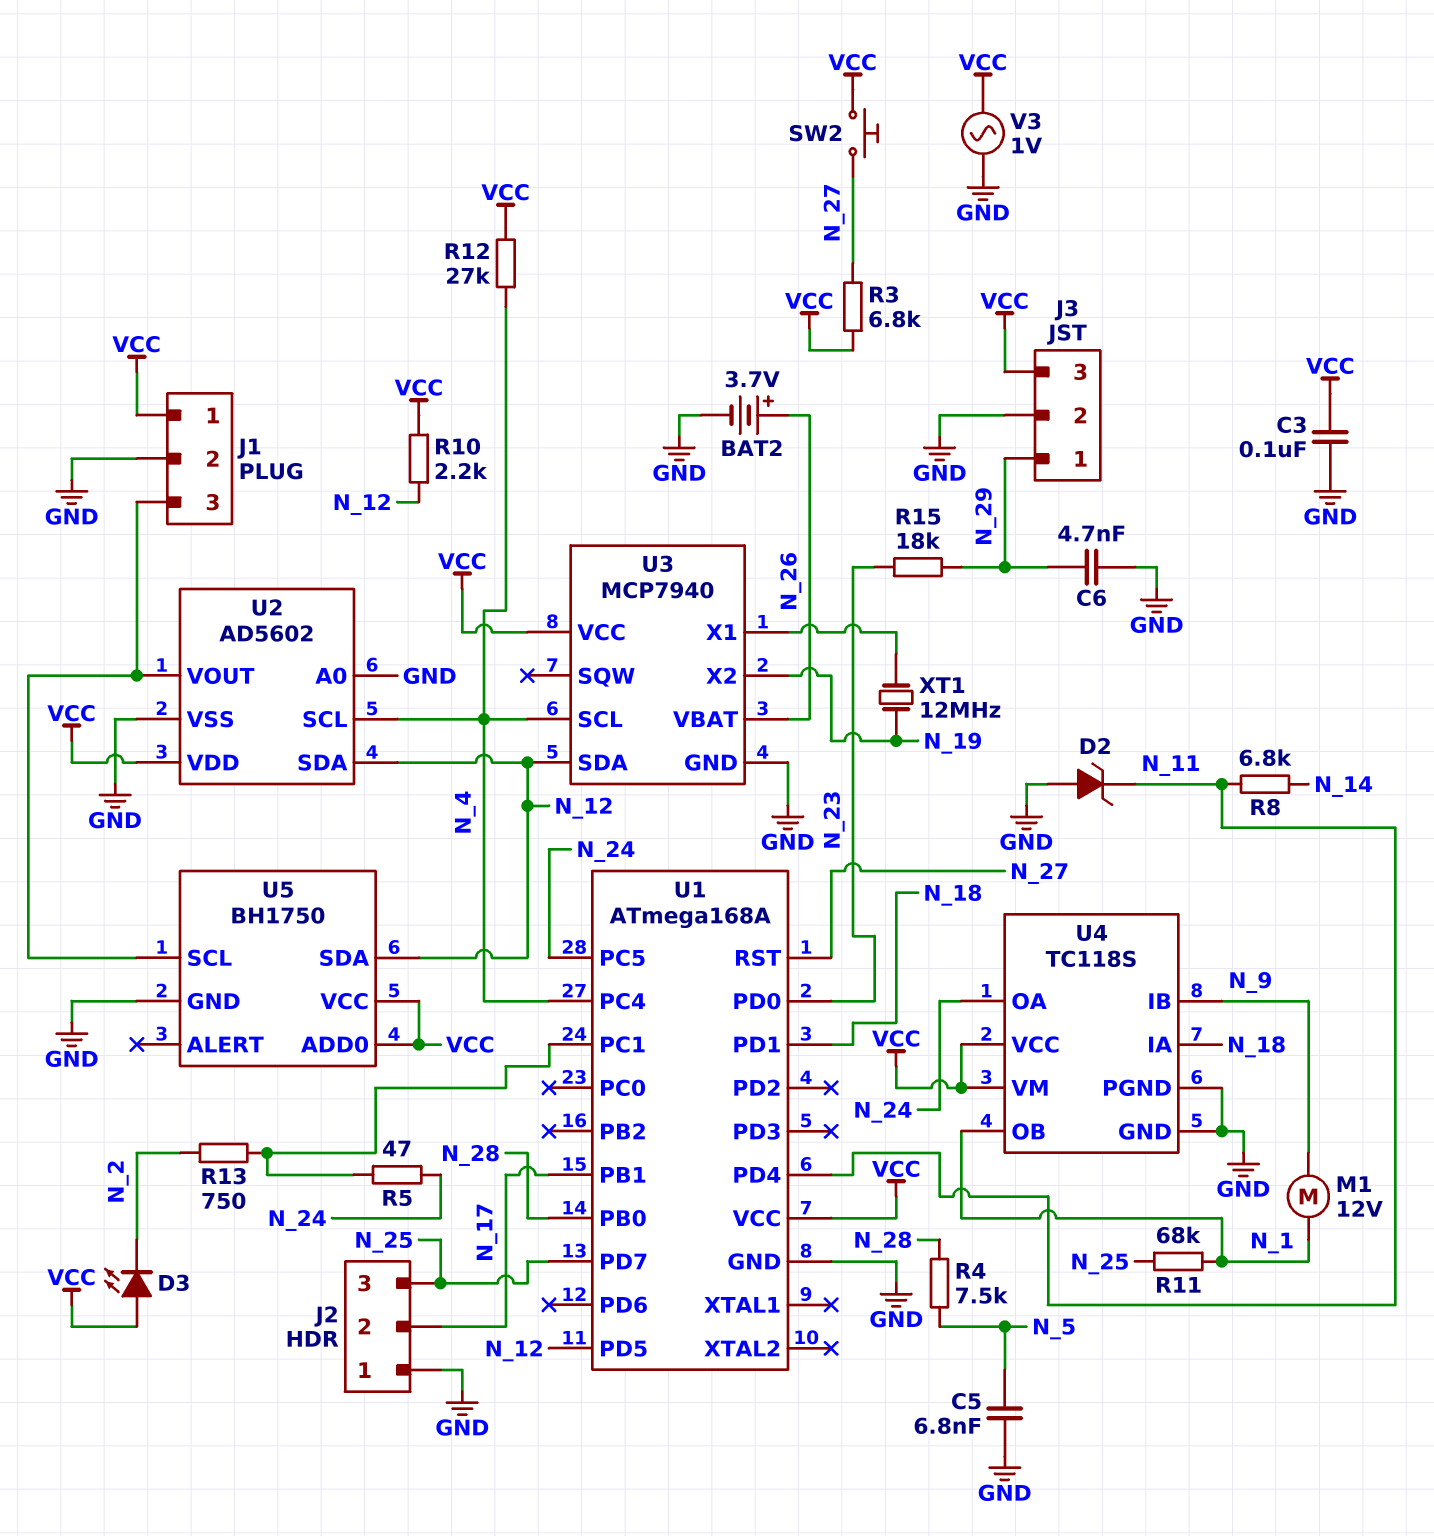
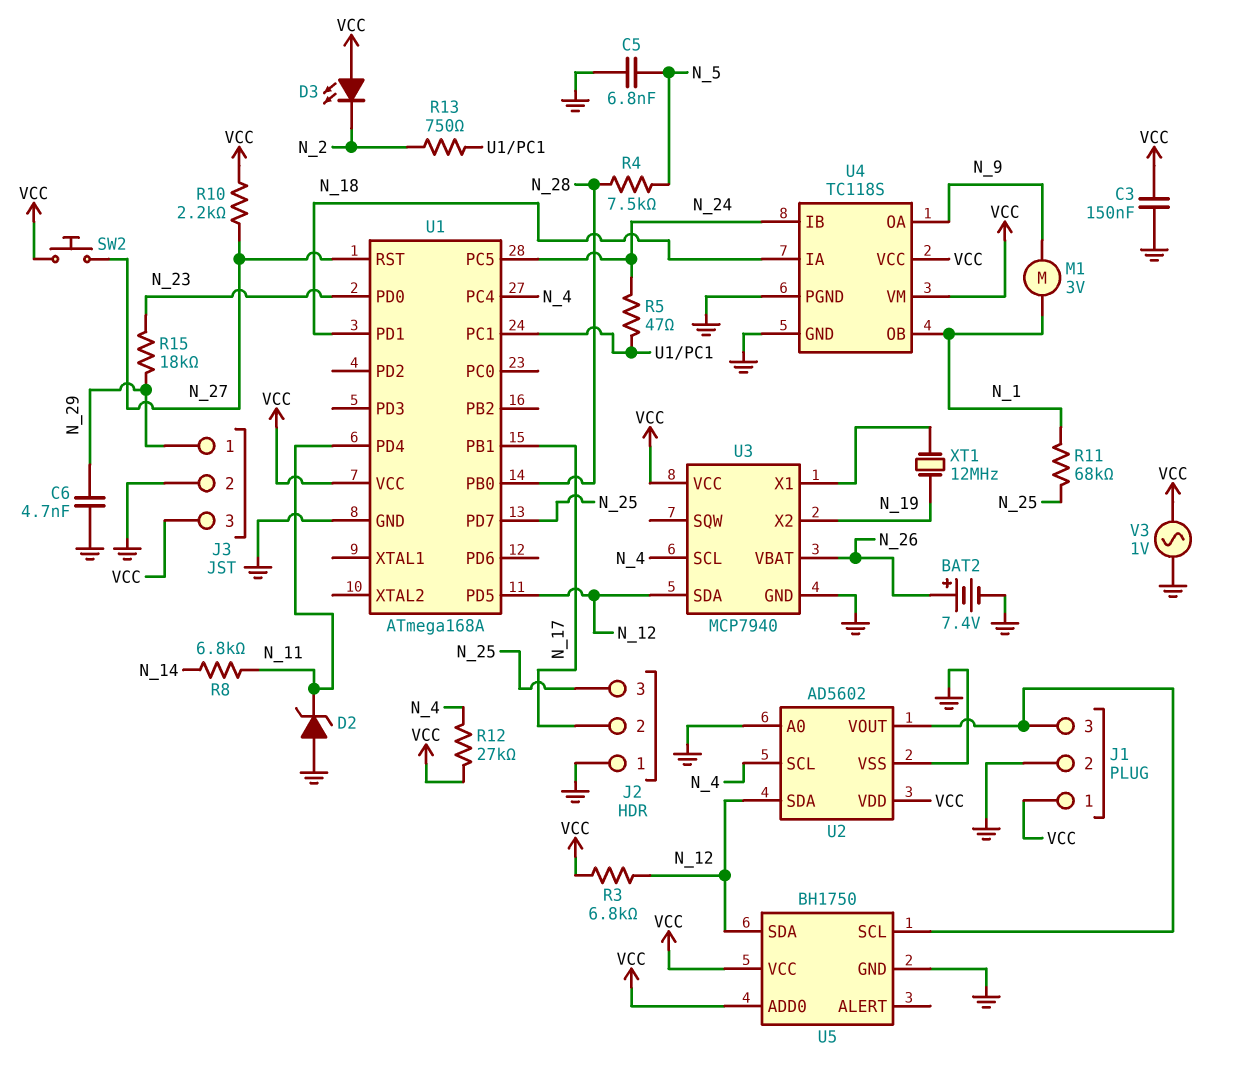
BAT2: 3.7V (plus N_26, minus GND) -> 7.4V (plus N_26, minus GND)
C3: 100nF (GND, VCC) -> 150nF (GND, VCC)
M1: motor 12V (N_1, N_9) -> motor 3V (N_1, N_9)
R3: 6.8k (N_27, VCC) -> 6.8k (N_12, VCC)
R10: 2.2k (N_12, VCC) -> 2.2k (N_27, VCC)
U4 pin IB: N_9 -> N_24
U4 pin OA: N_24 -> N_9

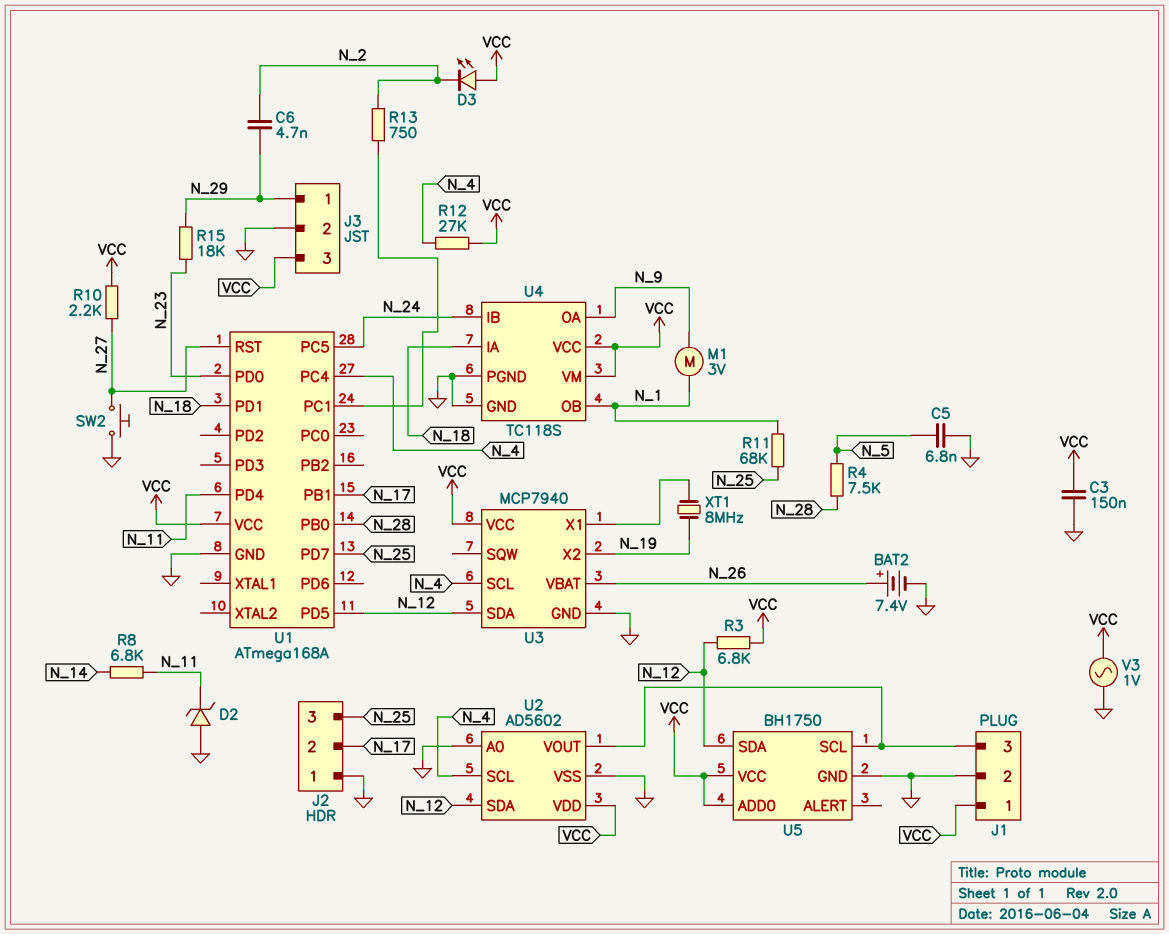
C6: 4.7nF (GND, N_29) -> 4.7nF (N_2, N_29)
R5: 47 (N_24, U1/PC1) -> none
SW2: button (N_27, VCC) -> button (GND, N_27)
XT1: 12MHz (N_19, U3/X1) -> 8MHz (N_19, U3/X1)

